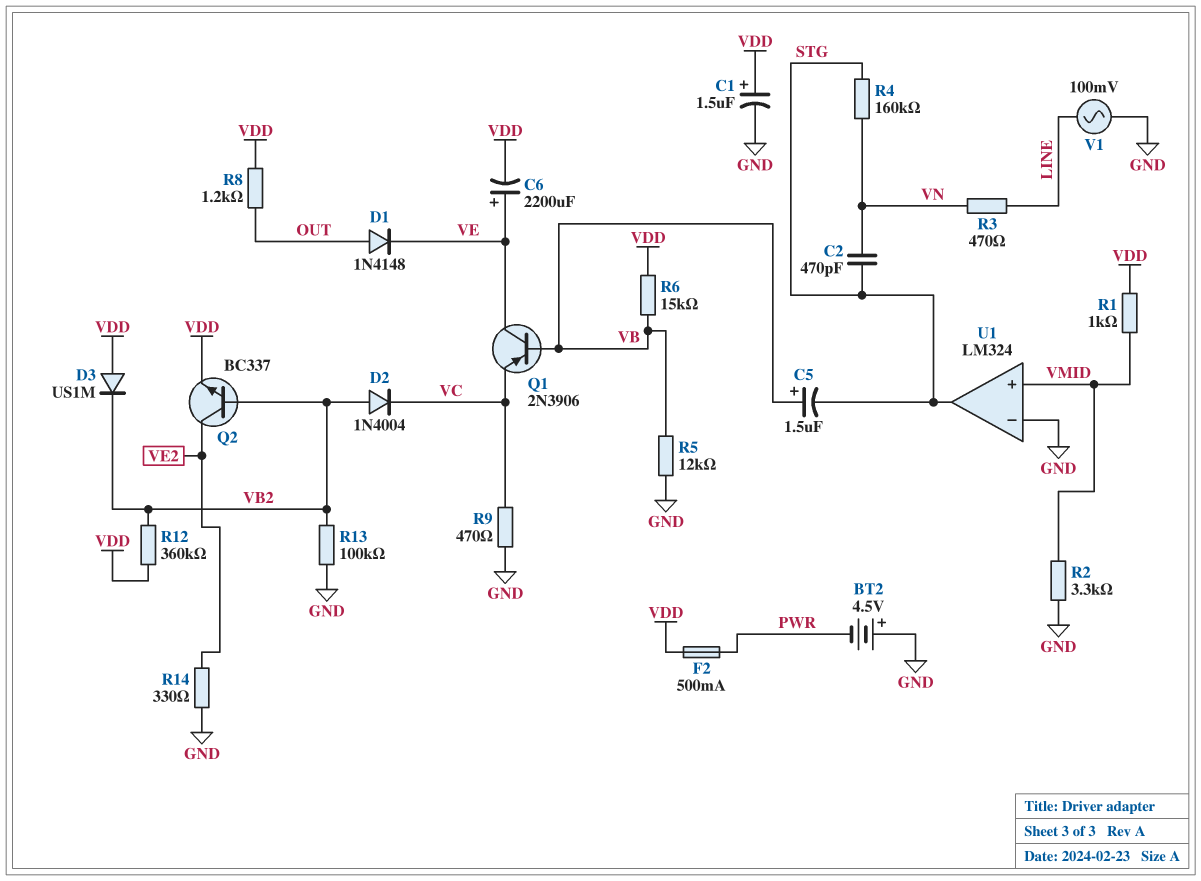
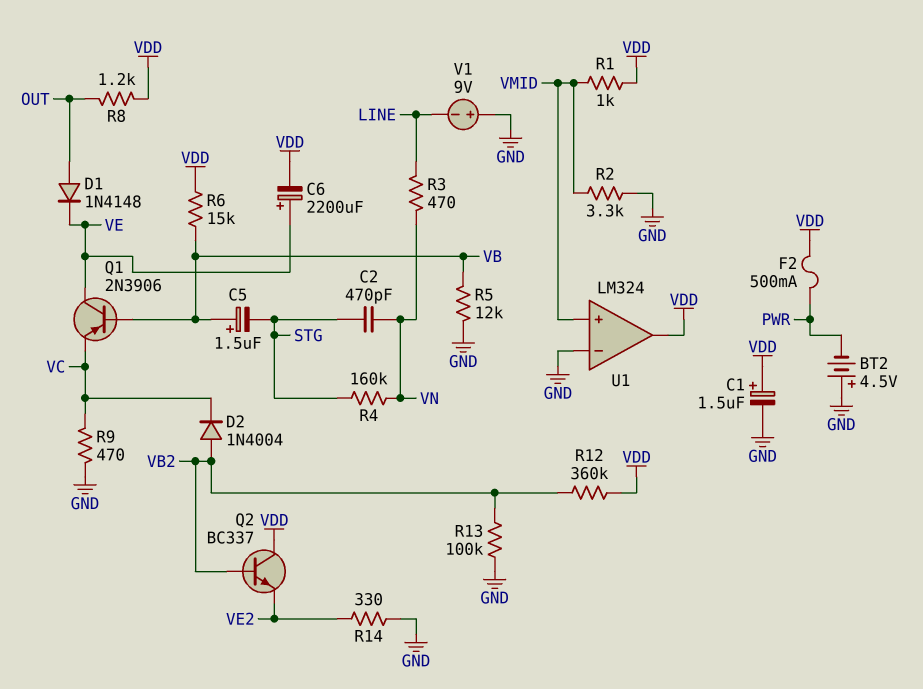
D3: diode US1M (A VDD, K VB2) -> none
Q2: NPN BC337 (B VB2, C VE2, E VDD) -> NPN BC337 (B VB2, C VDD, E VE2)
U1 pin out: STG -> VDD
V1: AC 100mV (GND, LINE) -> 9V (plus GND, minus LINE)

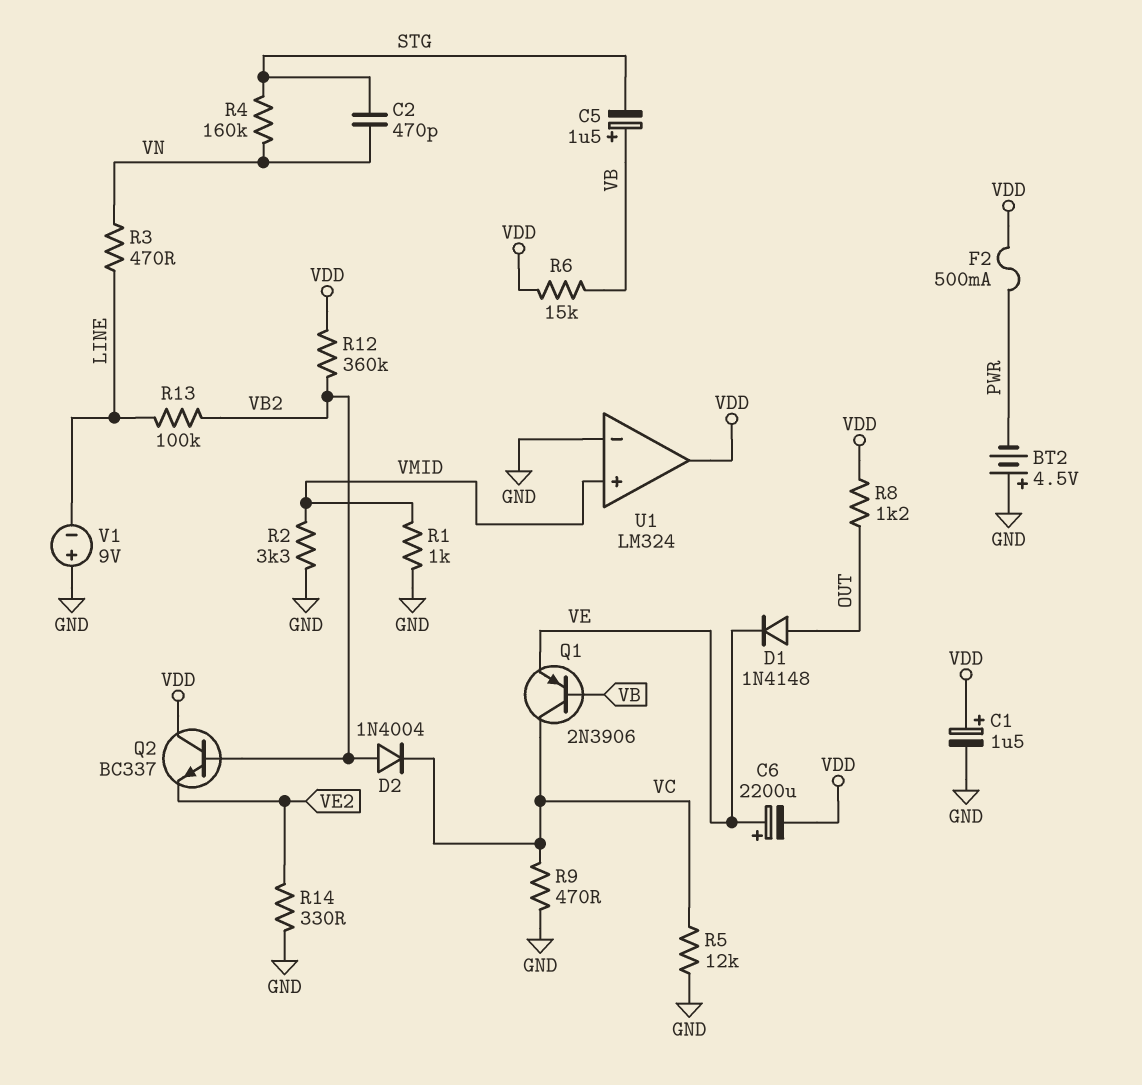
Q1: PNP 2N3906 (B VB, C VE, E VC) -> PNP 2N3906 (B VB, C VC, E VE)
R1: 1k (VDD, VMID) -> 1k (GND, VMID)
R5: 12k (GND, VB) -> 12k (GND, VC)
R13: 100k (GND, VB2) -> 100k (LINE, VB2)

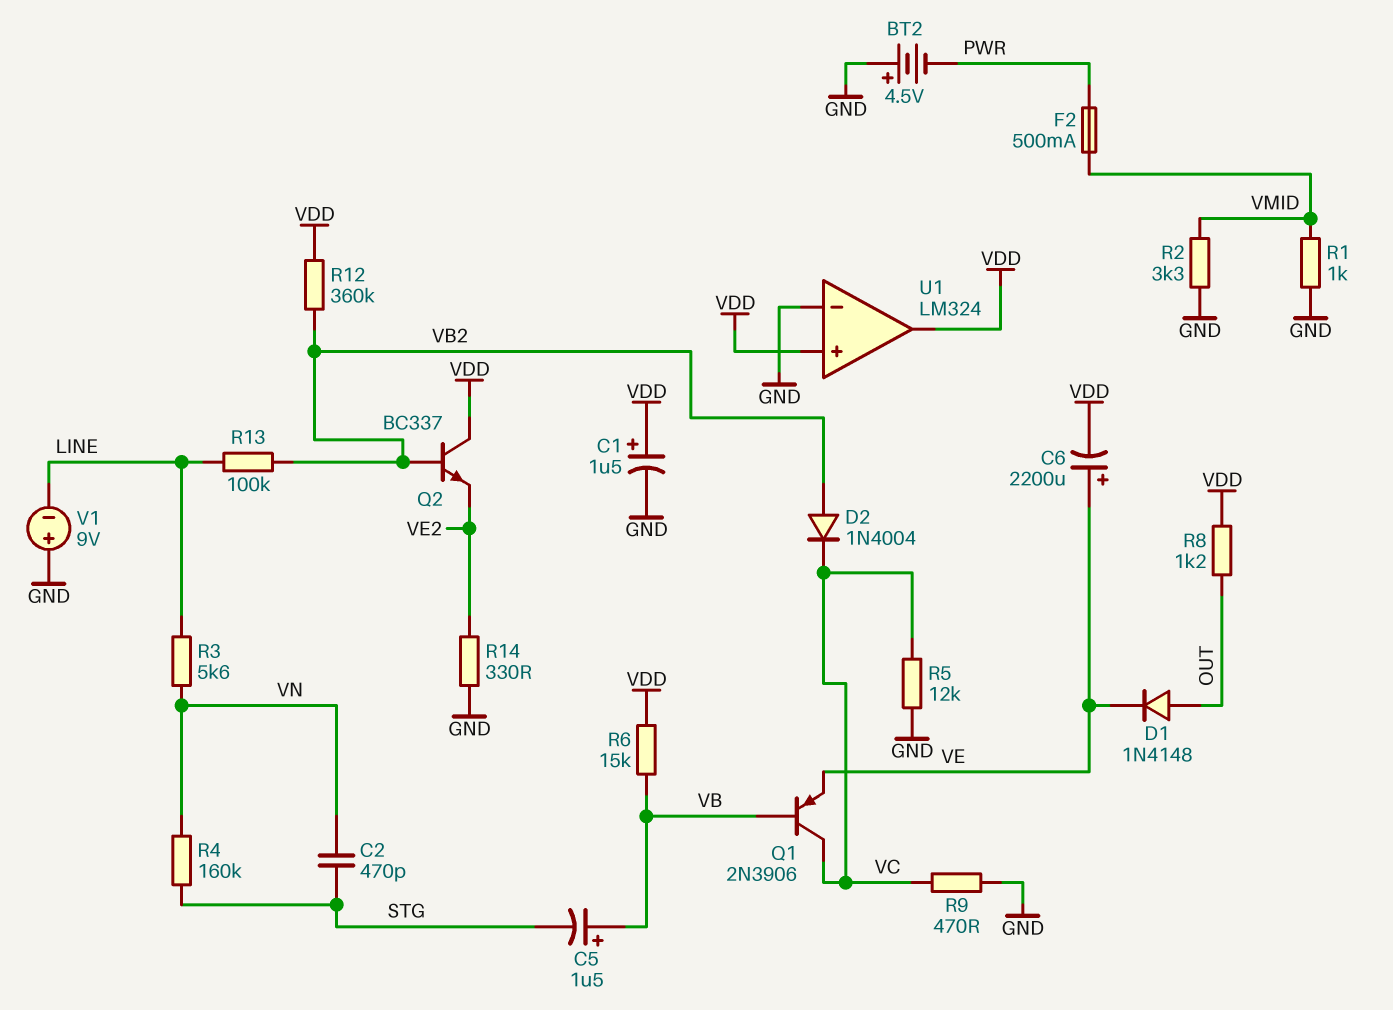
F2: 500mA (PWR, VDD) -> 500mA (PWR, VMID)
R3: 470 (LINE, VN) -> 5.6k (LINE, VN)
U1 pin in+: VMID -> VDD

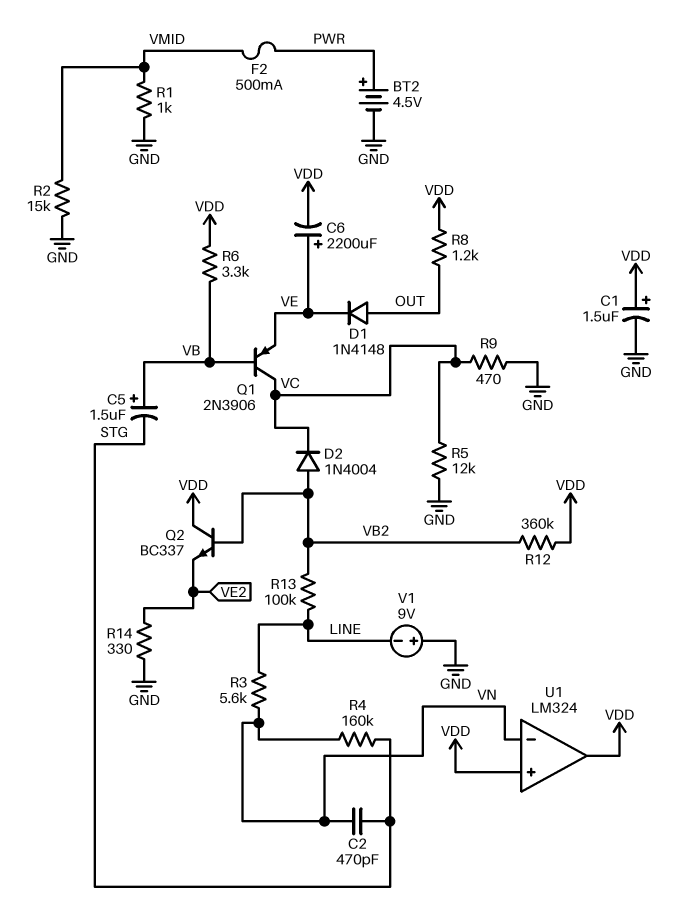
BT2: 4.5V (plus GND, minus PWR) -> 4.5V (plus PWR, minus GND)
R2: 3.3k (GND, VMID) -> 15k (GND, VMID)
R6: 15k (VB, VDD) -> 3.3k (VB, VDD)
U1 pin in-: GND -> VN

